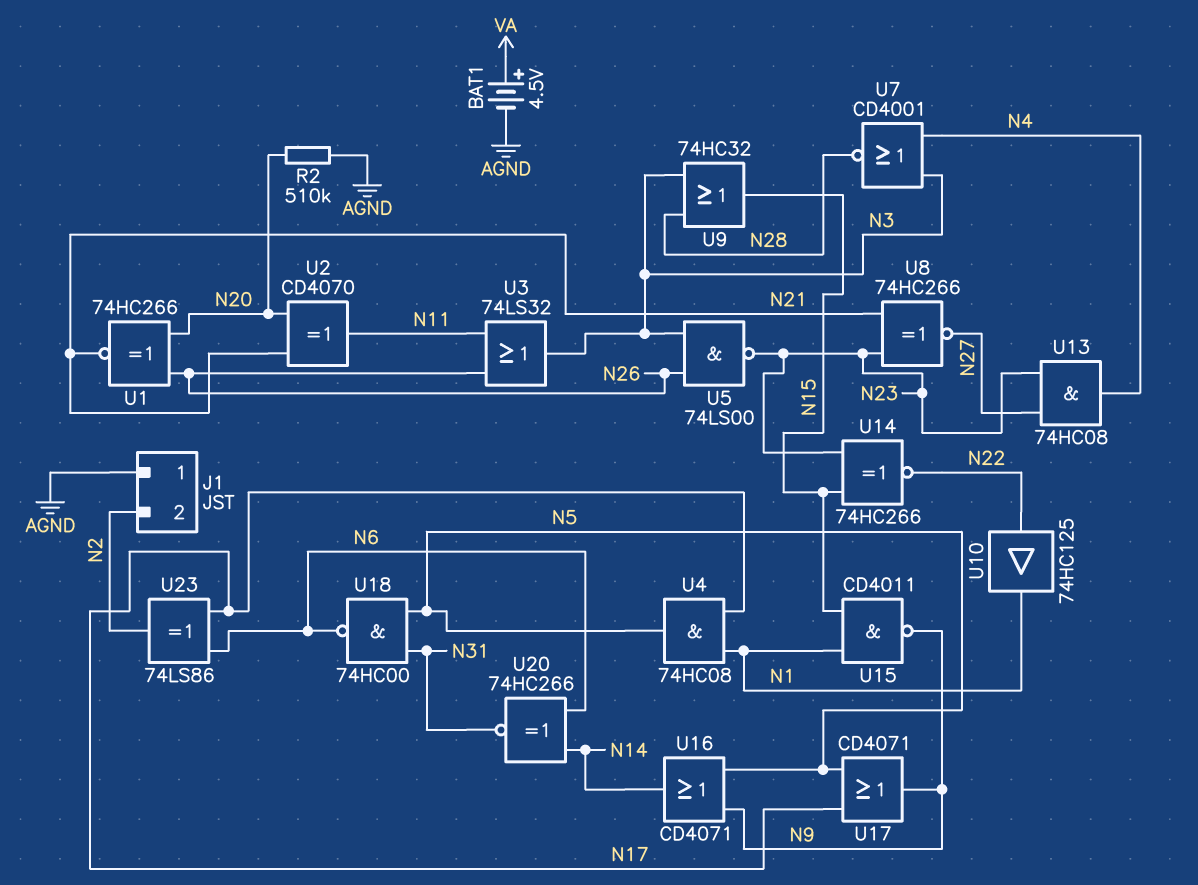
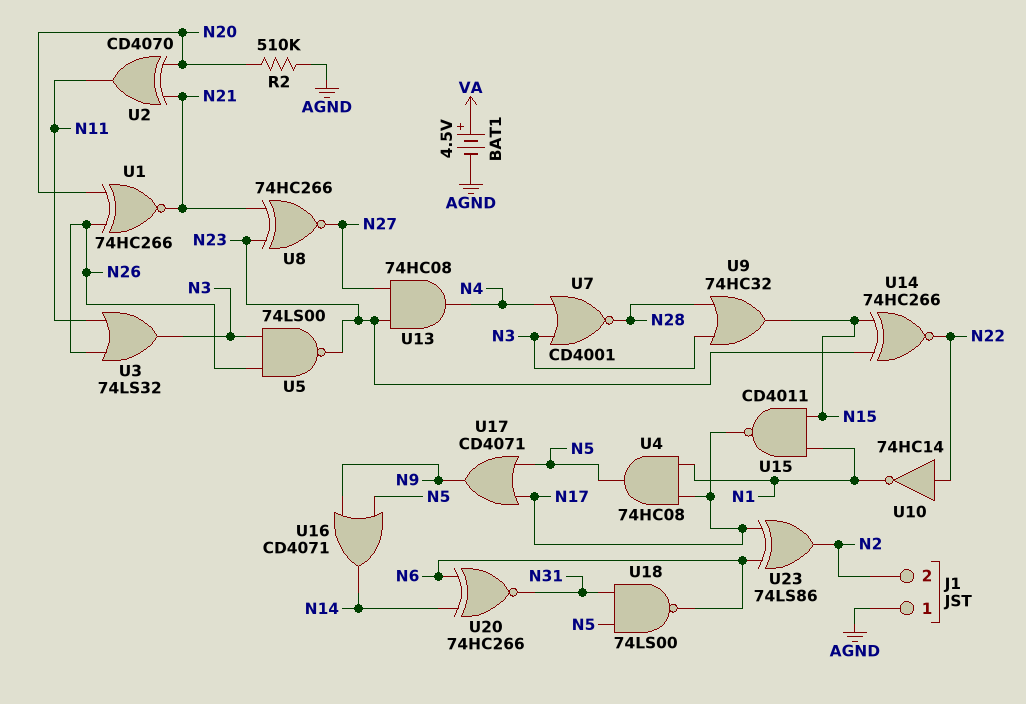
U10: buffer 74HC125 (in N22, out N1) -> NOT 74HC14 (in N22, out N1)
U15: NAND CD4011 (in N1, in N15, out N9) -> NAND CD4011 (in N1, in N15, out N17)
U18: NAND 74HC00 (in N5, in N31, out N6) -> NAND 74LS00 (in N5, in N31, out N6)

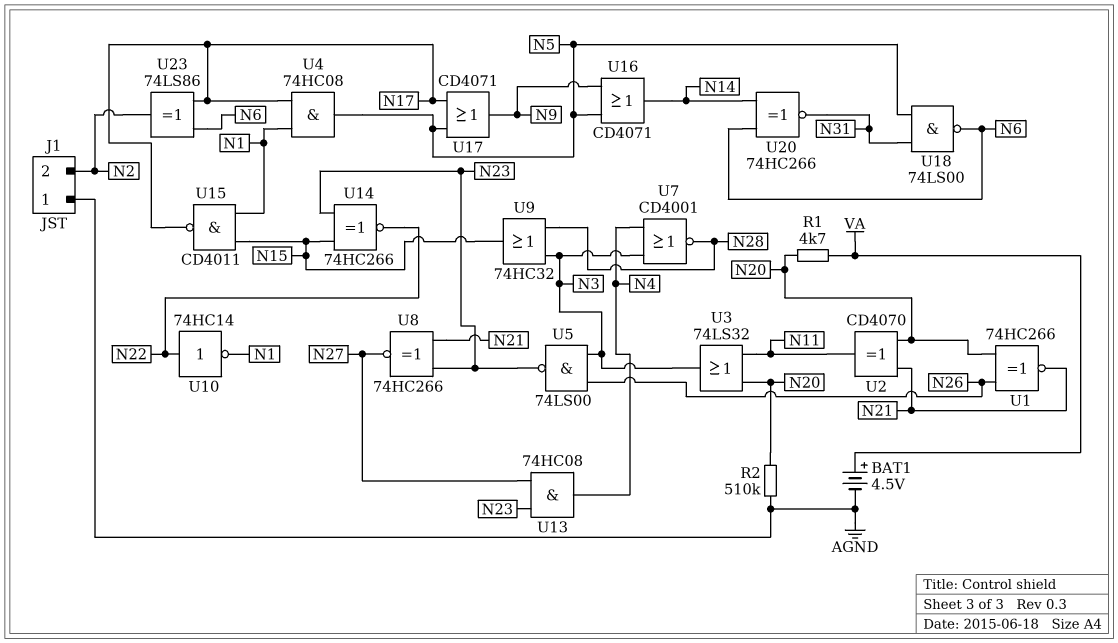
R1: none -> 4.7k (N20, VA)
U3: OR 74LS32 (in N11, in N26, out N3) -> OR 74LS32 (in N11, in N20, out N3)

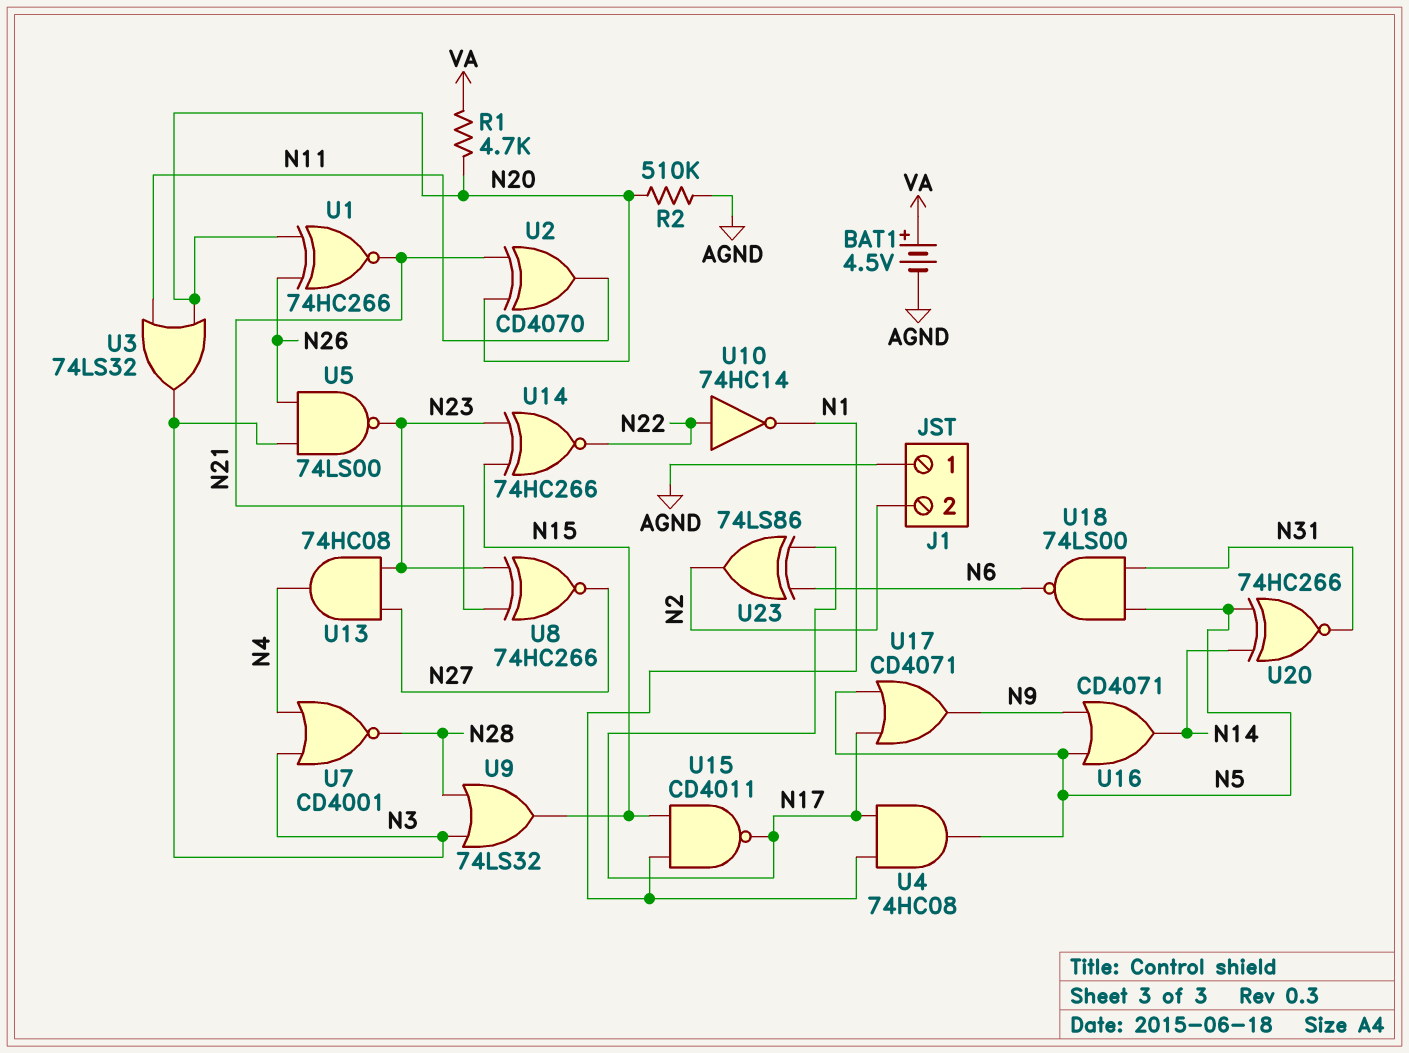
U9: OR 74HC32 (in N3, in N28, out N15) -> OR 74LS32 (in N3, in N28, out N15)
U20: XNOR 74HC266 (in N6, in N14, out N31) -> XNOR 74HC266 (in N5, in N14, out N31)

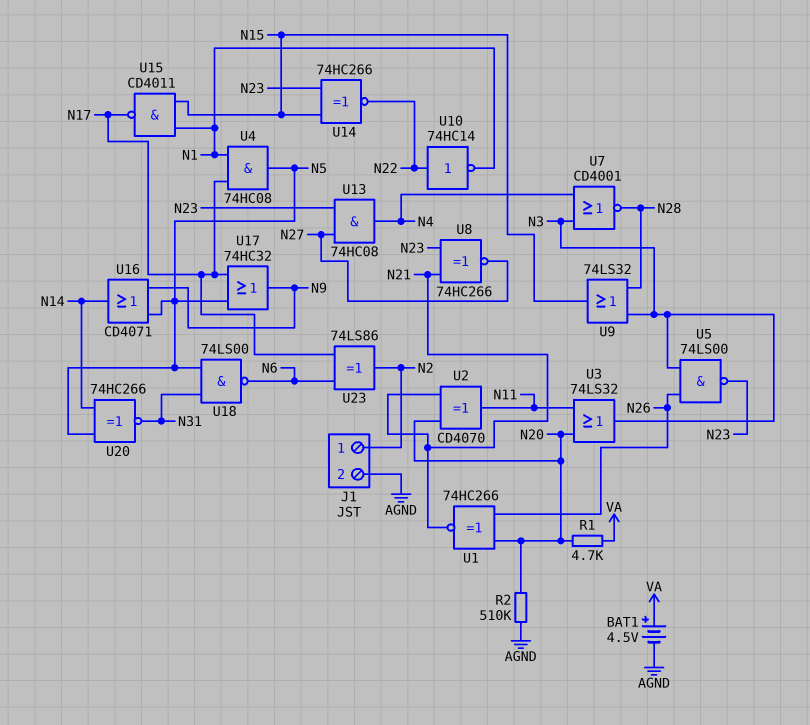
J1 pin 1: AGND -> N2
J1 pin 2: N2 -> AGND
U17: OR CD4071 (in N5, in N17, out N9) -> OR 74HC32 (in N5, in N17, out N9)

